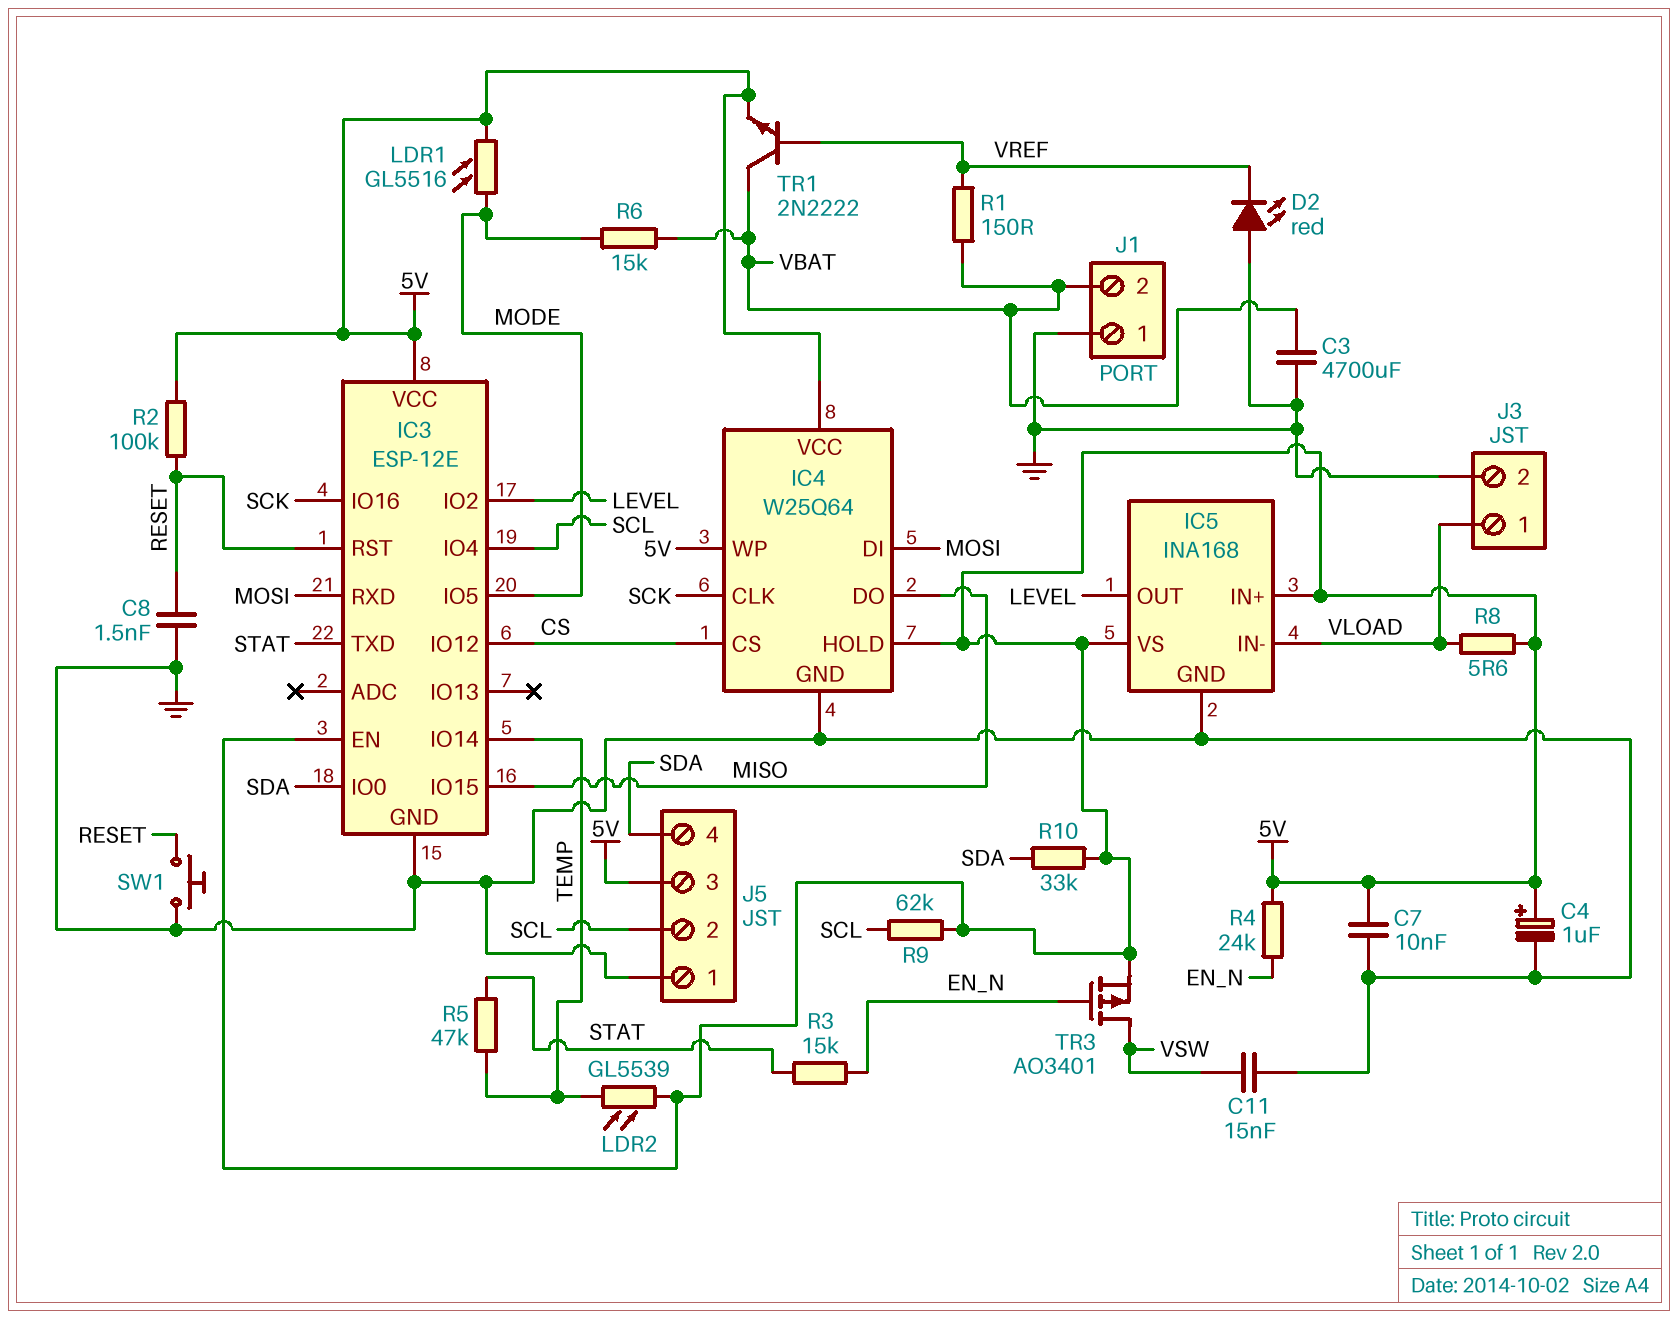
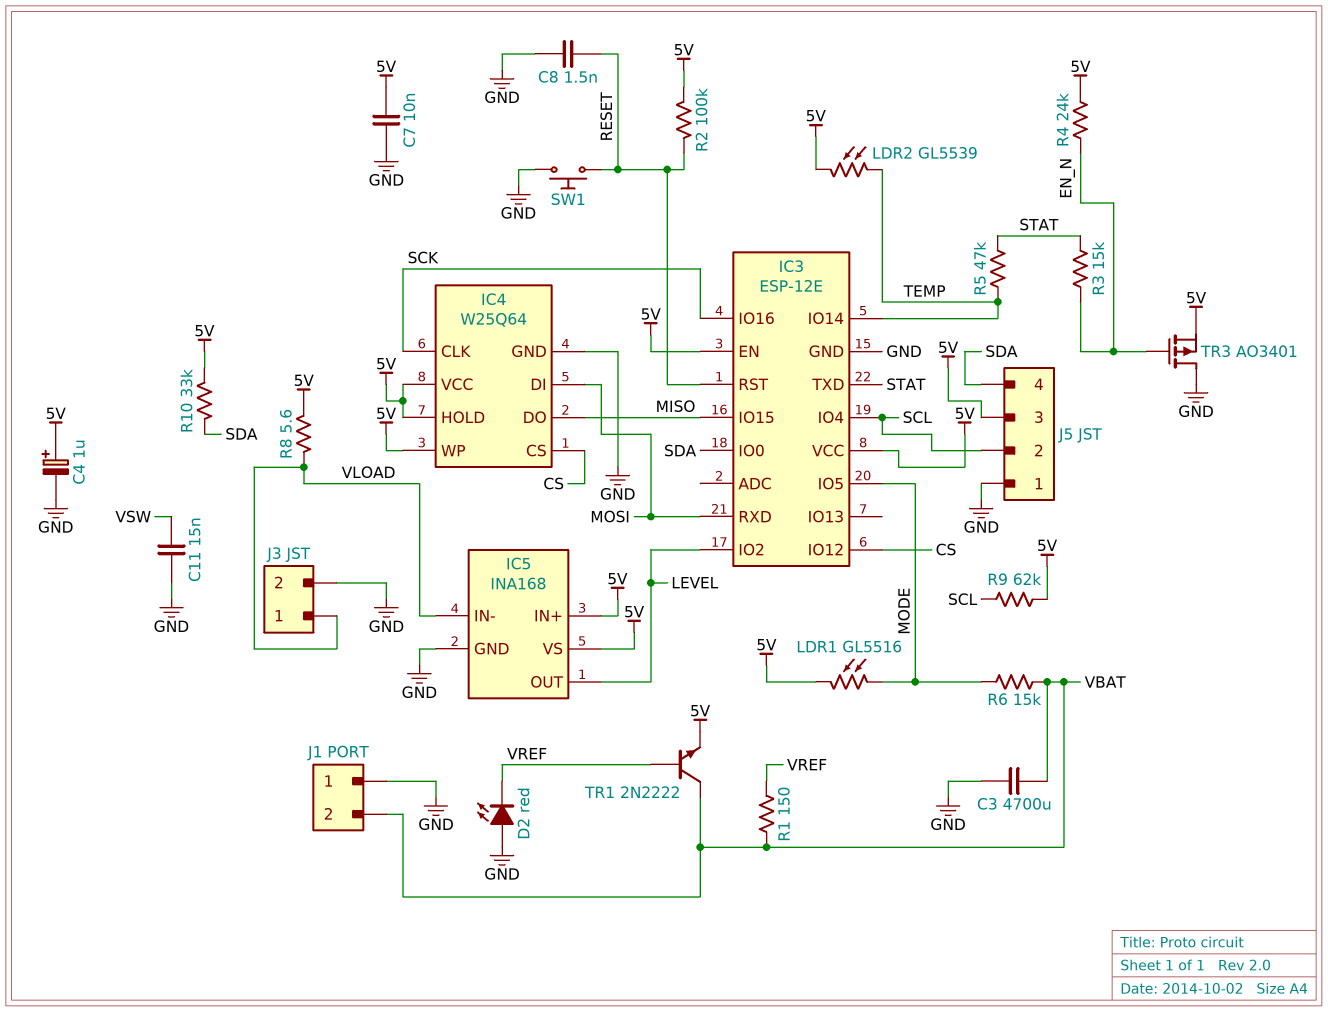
TR3: PMOS AO3401 (G EN_N, D VSW, S 5V) -> PMOS AO3401 (G EN_N, D GND, S 5V)

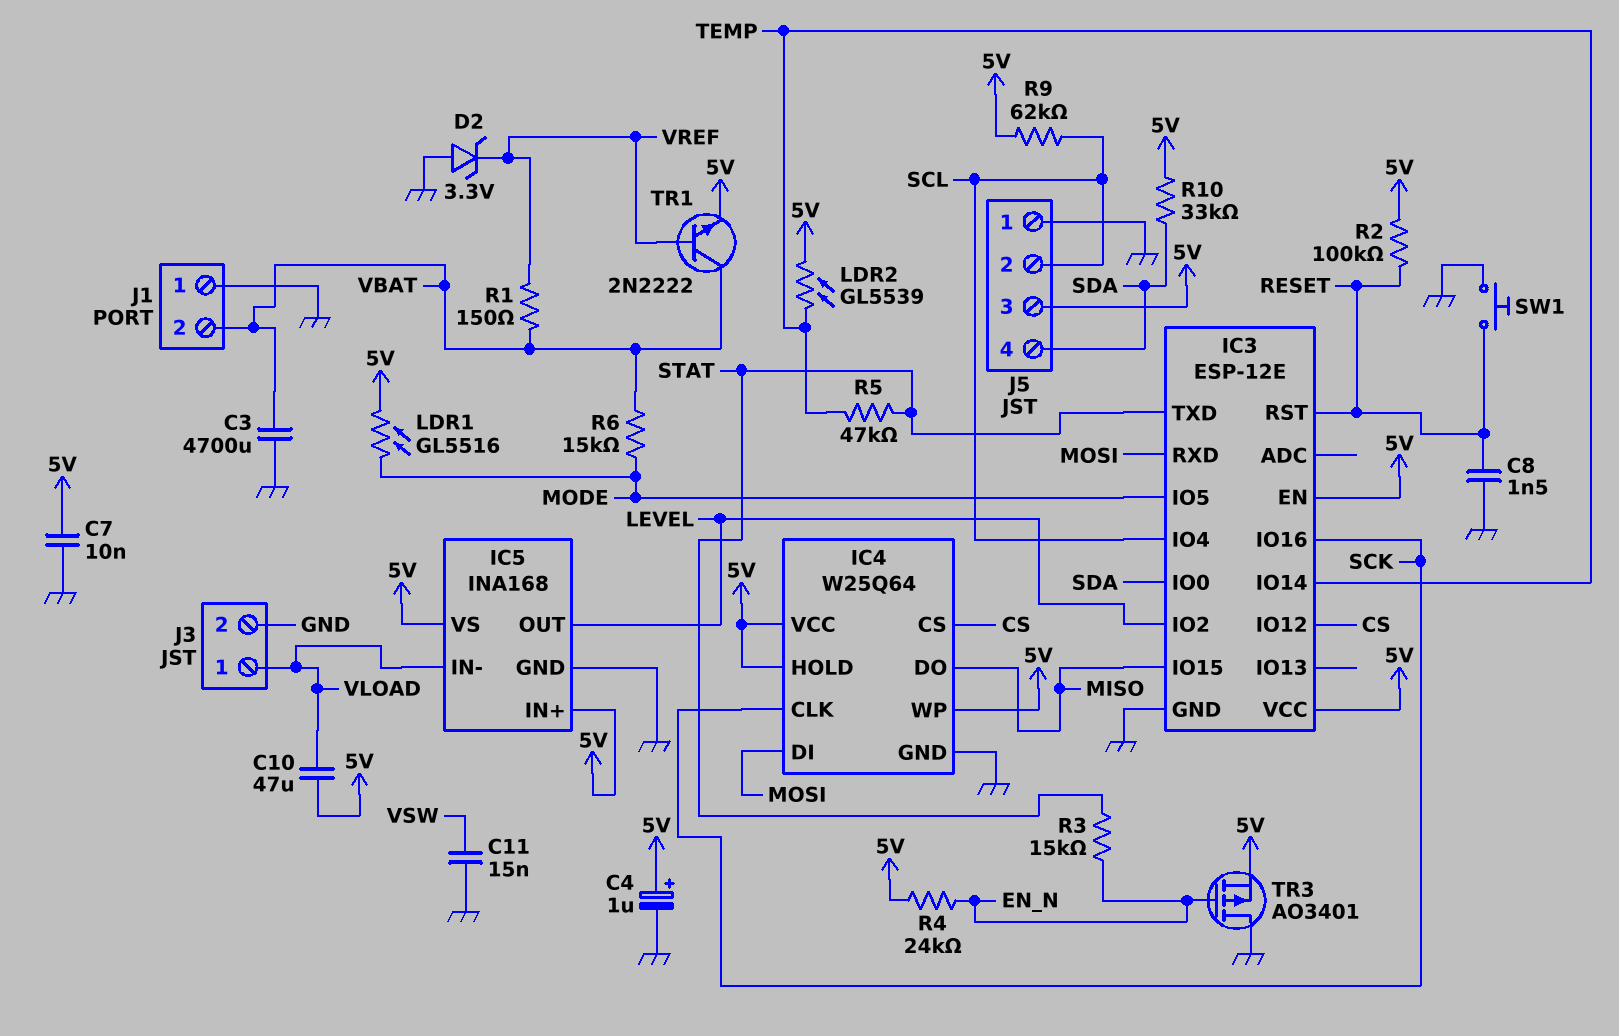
C10: none -> 47uF (5V, VLOAD)
D2: LED red (A GND, K VREF) -> zener 3.3V (A GND, K VREF)
R8: 5.6 (5V, VLOAD) -> none

